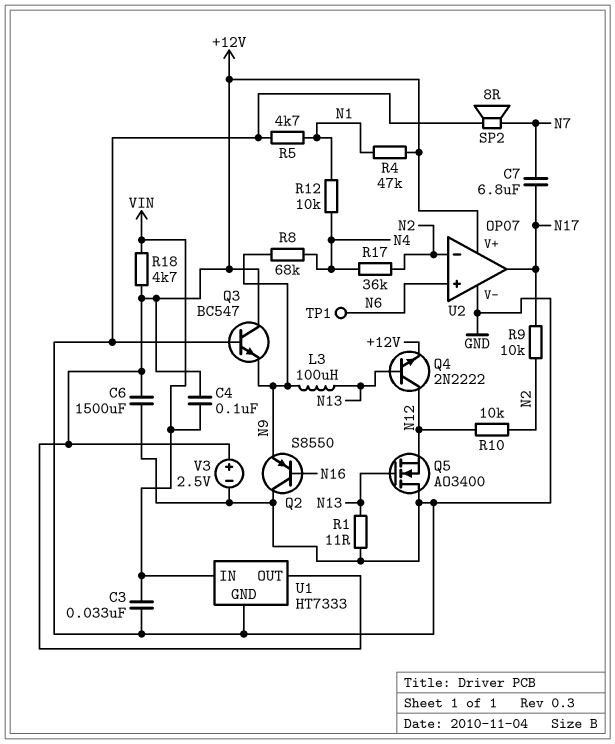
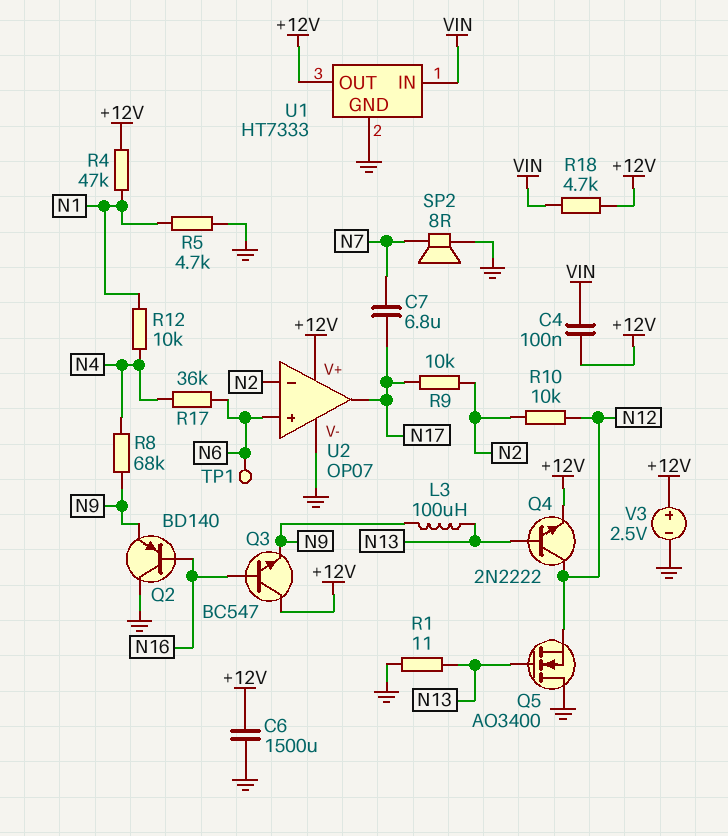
C3: 33nF (GND, VIN) -> none
Q2: PNP S8550 (B N16, C GND, E N9) -> PNP BD140 (B N16, C GND, E N9)
Q3: NPN BC547 (B GND, C +12V, E N9) -> NPN BC547 (B N16, C +12V, E N9)
R17: 36k (N2, N4) -> 36k (N4, N6)

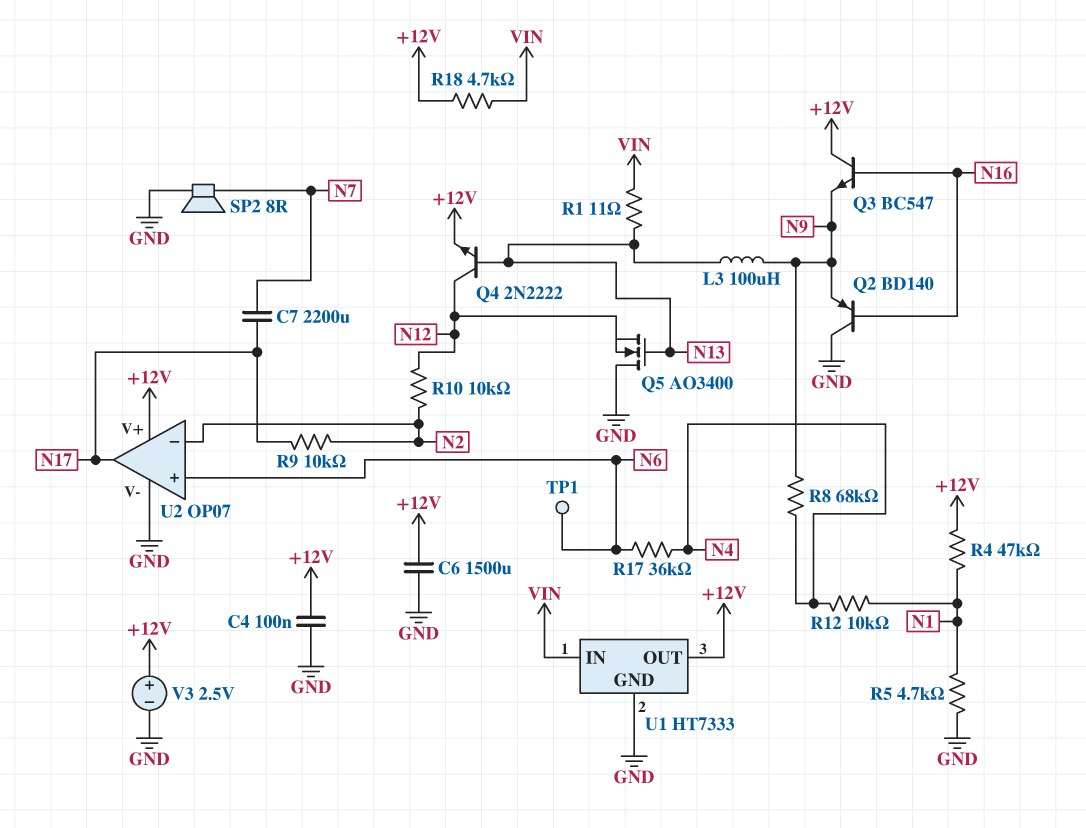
C4: 100nF (+12V, VIN) -> 100nF (+12V, GND)
C7: 6.8uF (N7, N17) -> 2200uF (N7, N17)
R1: 11 (GND, N13) -> 11 (N13, VIN)

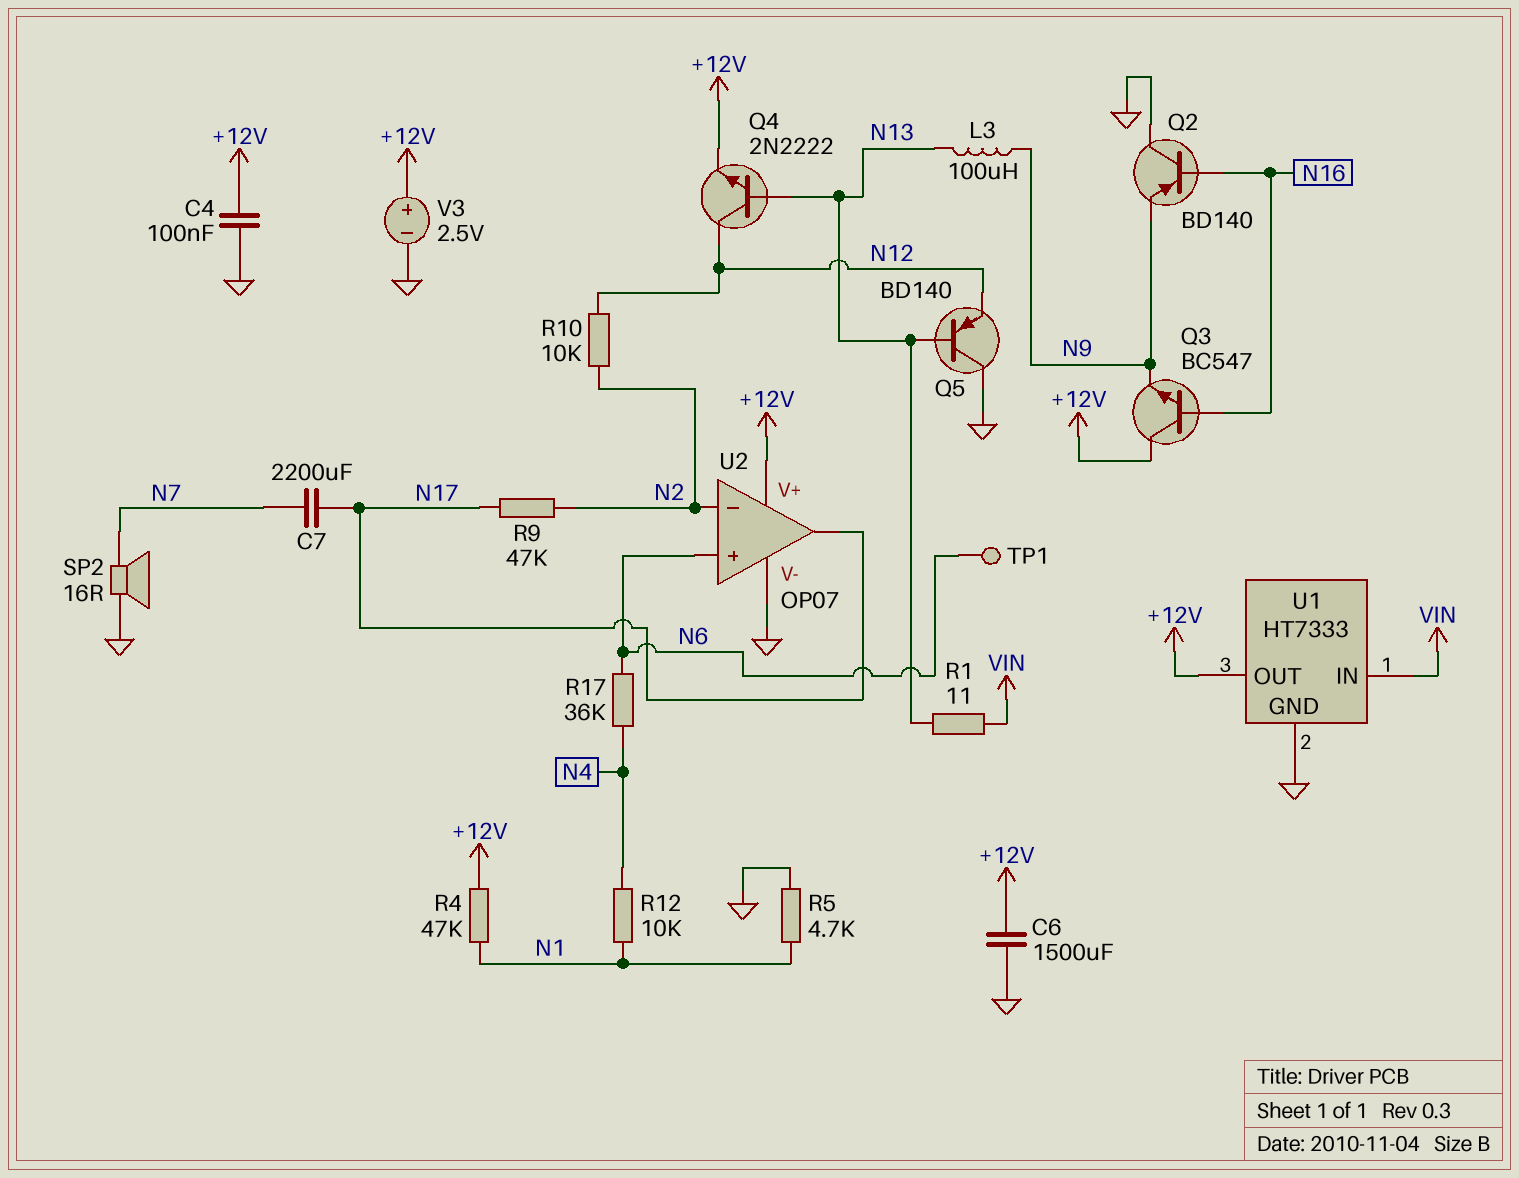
Q5: NMOS AO3400 (G N13, D GND, S N12) -> PNP BD140 (B N13, C GND, E N12)
R8: 68k (N4, N9) -> none
R9: 10k (N2, N17) -> 47k (N2, N17)
R18: 4.7k (+12V, VIN) -> none
SP2: speaker 8R (GND, N7) -> speaker 16R (GND, N7)

